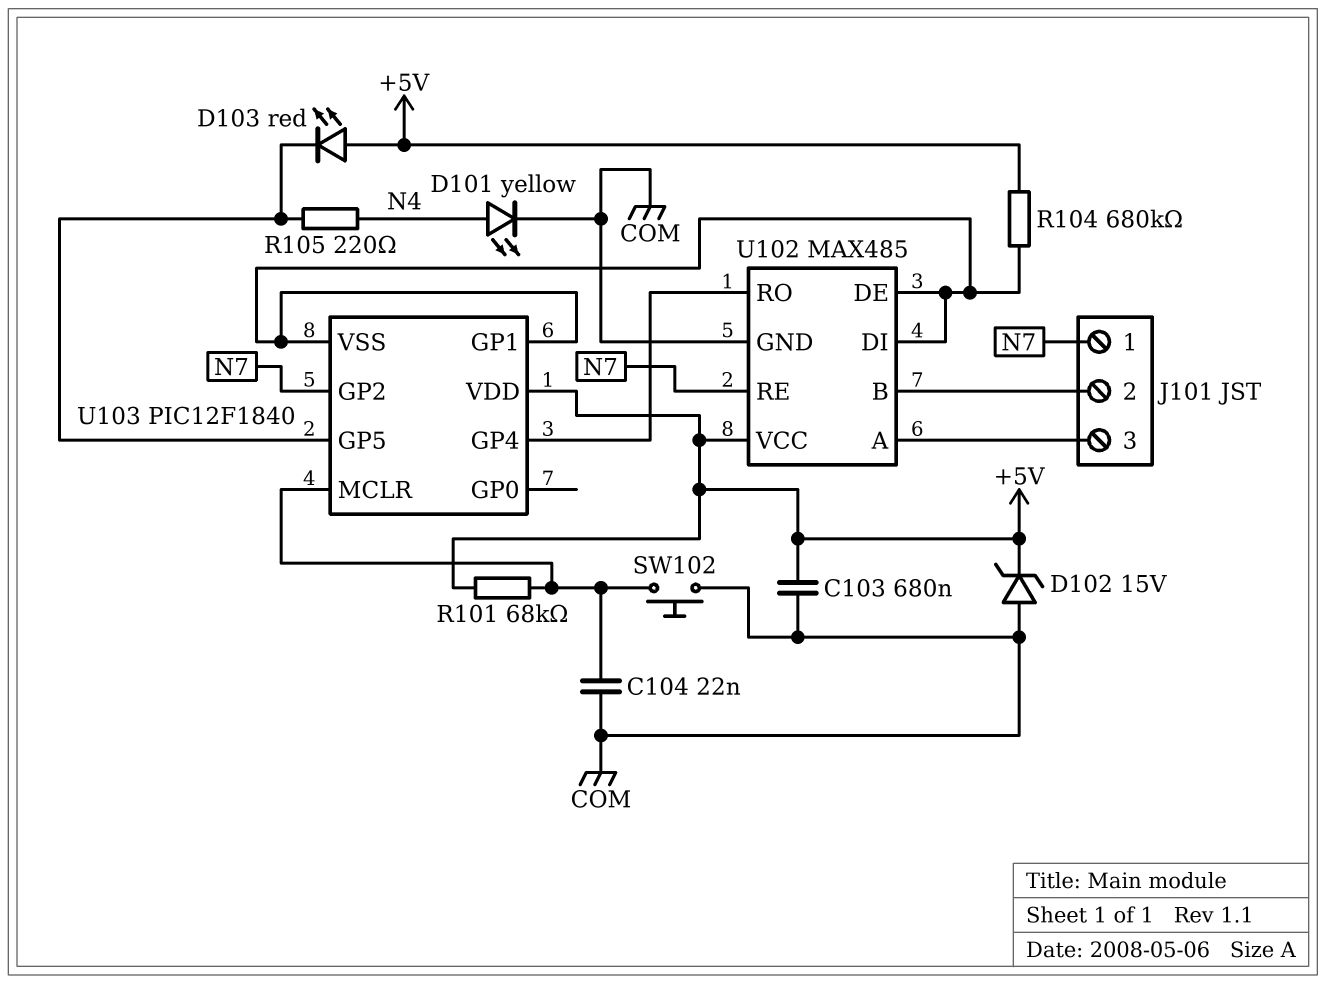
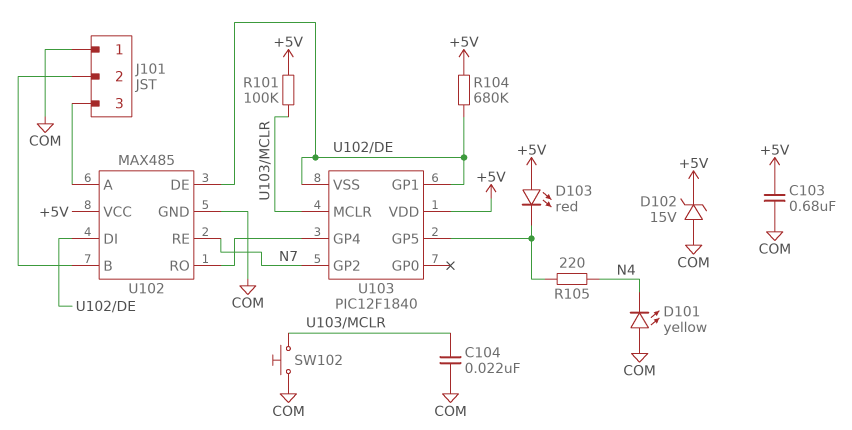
D101: LED yellow (A N4, K COM) -> LED yellow (A COM, K N4)
J101 pin 1: N7 -> COM
R101: 68k (+5V, U103/MCLR) -> 100k (+5V, U103/MCLR)

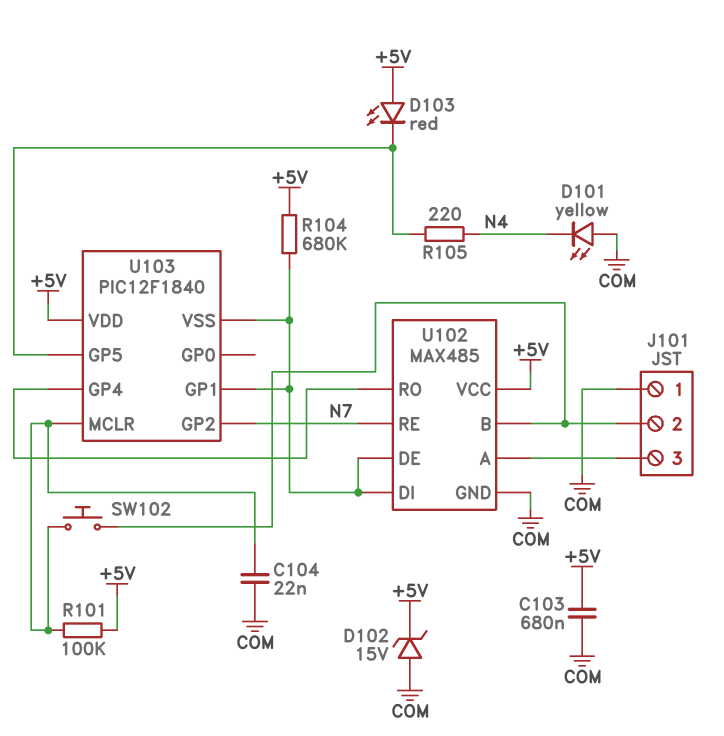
SW102: button (COM, U103/MCLR) -> button (J101/2, U103/MCLR)

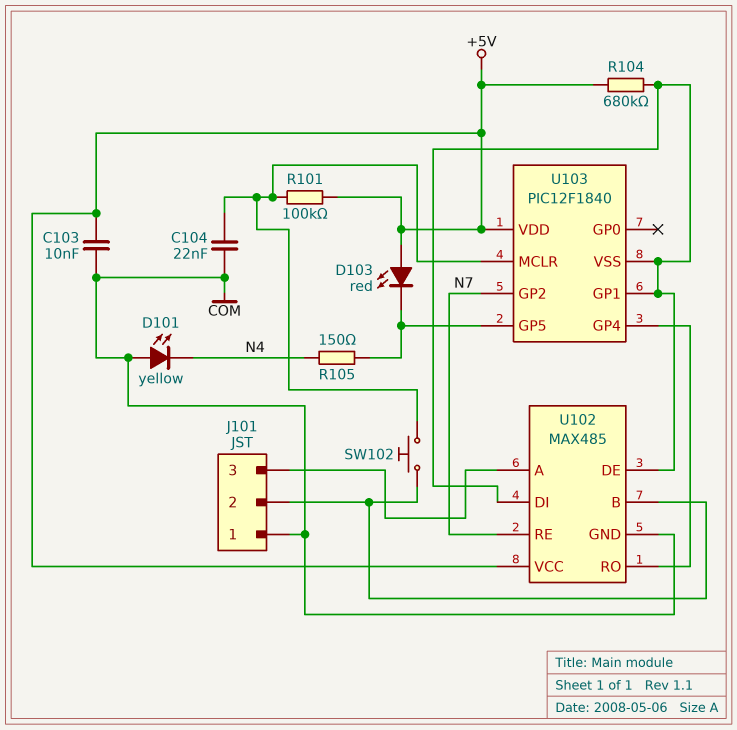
C103: 680nF (+5V, COM) -> 10nF (+5V, COM)
D102: zener 15V (A COM, K +5V) -> none
R105: 220 (N4, U103/GP5) -> 150 (N4, U103/GP5)

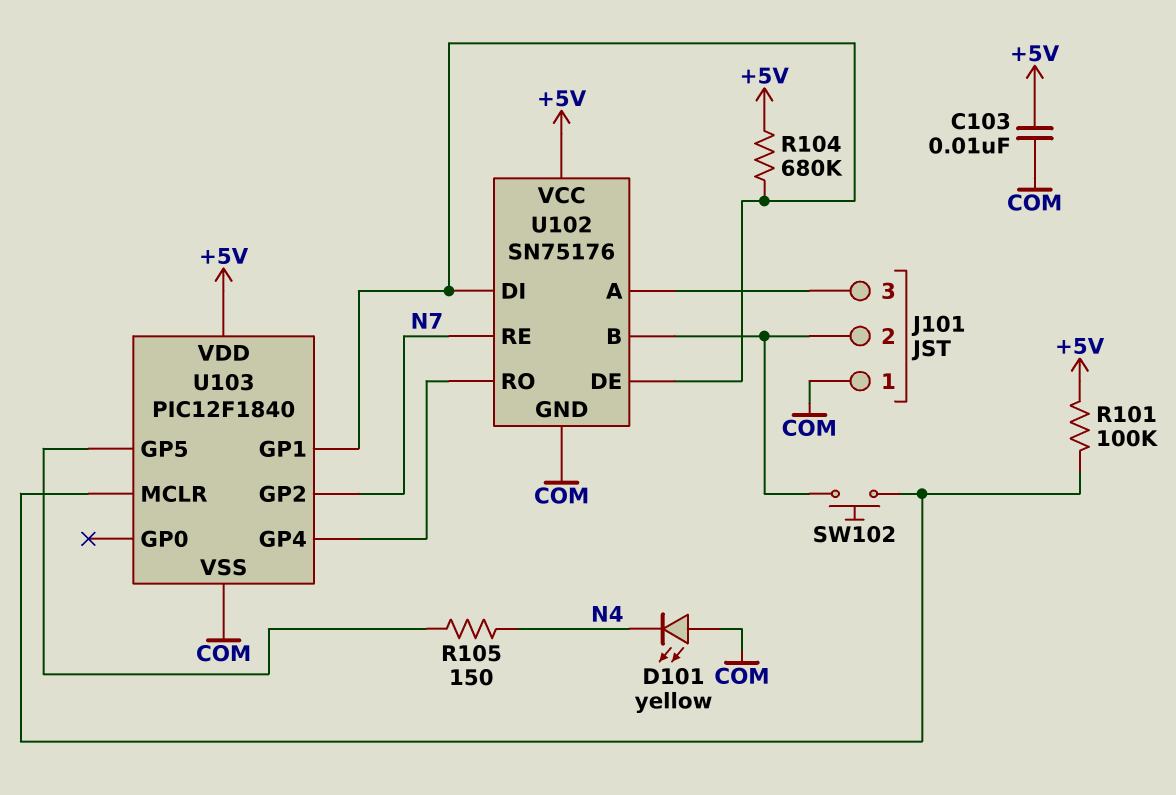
C104: 22nF (COM, U103/MCLR) -> none
D103: LED red (A +5V, K U103/GP5) -> none
U102: MAX485 -> SN75176
U103 pin VSS: U102/DE -> COM

